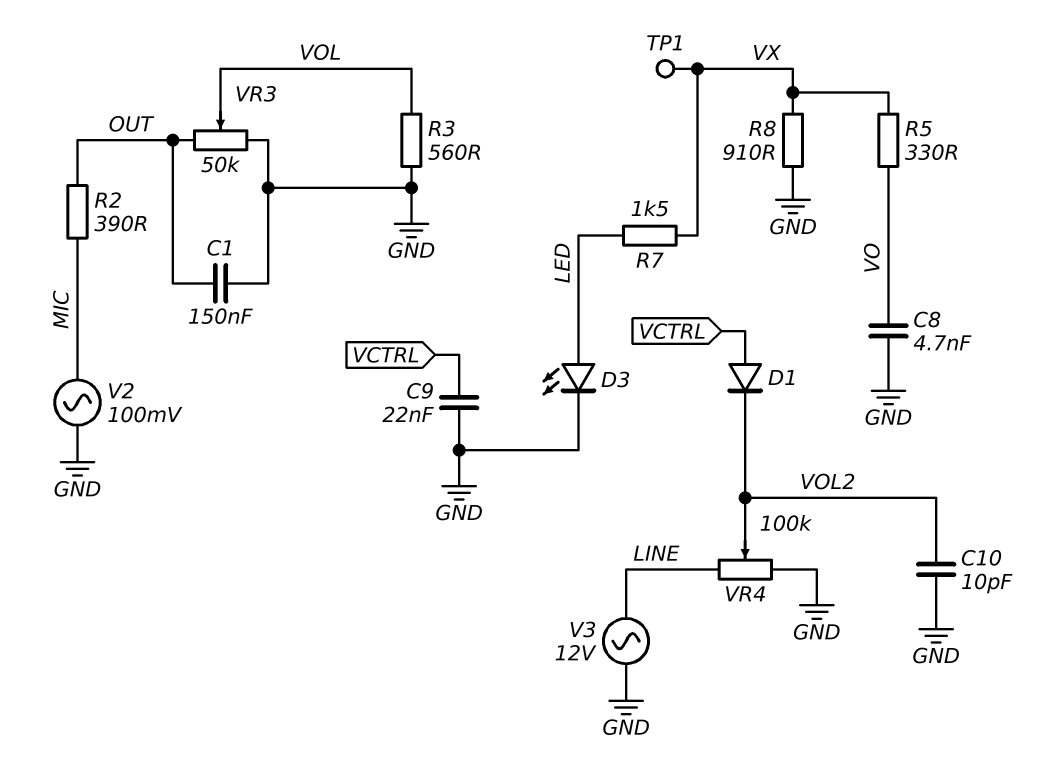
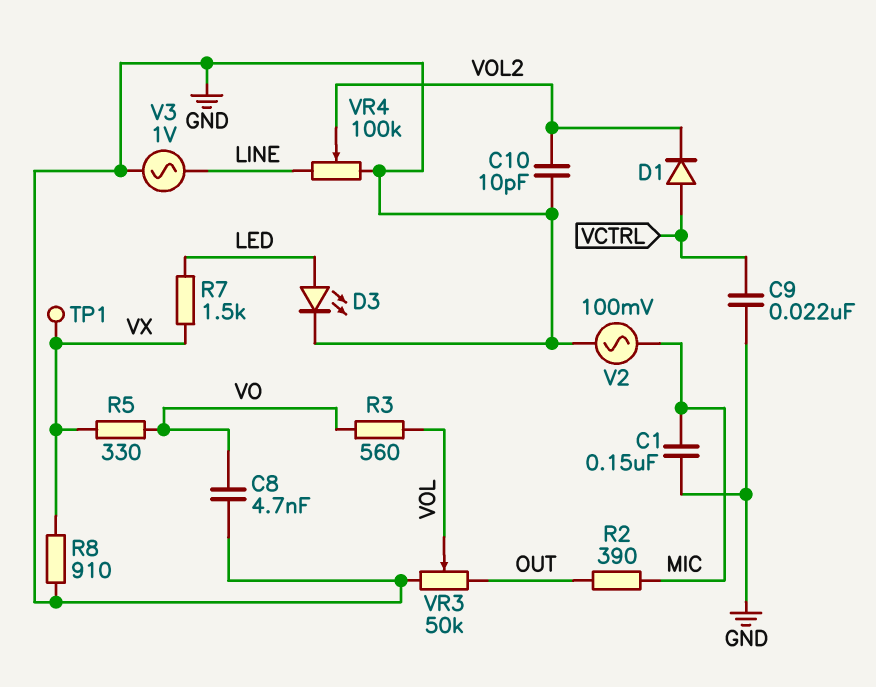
C1: 150nF (GND, OUT) -> 150nF (GND, MIC)
R3: 560 (GND, VOL) -> 560 (VO, VOL)
V3: AC 12V (GND, LINE) -> AC 1V (GND, LINE)

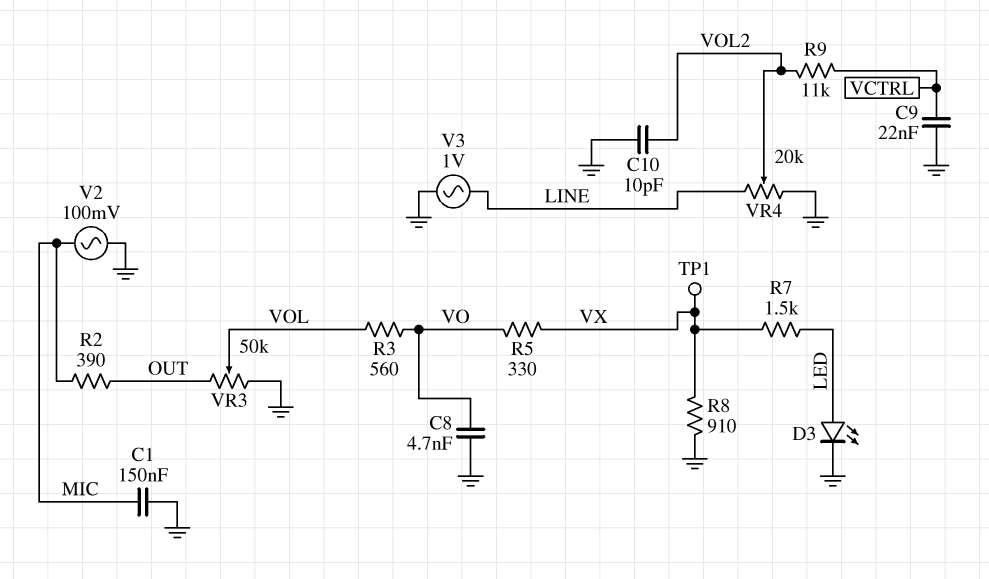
D1: diode (A VCTRL, K VOL2) -> none
R9: none -> 11k (VCTRL, VOL2)
VR4: 100k (GND, LINE, wiper VOL2) -> 20k (GND, LINE, wiper VOL2)

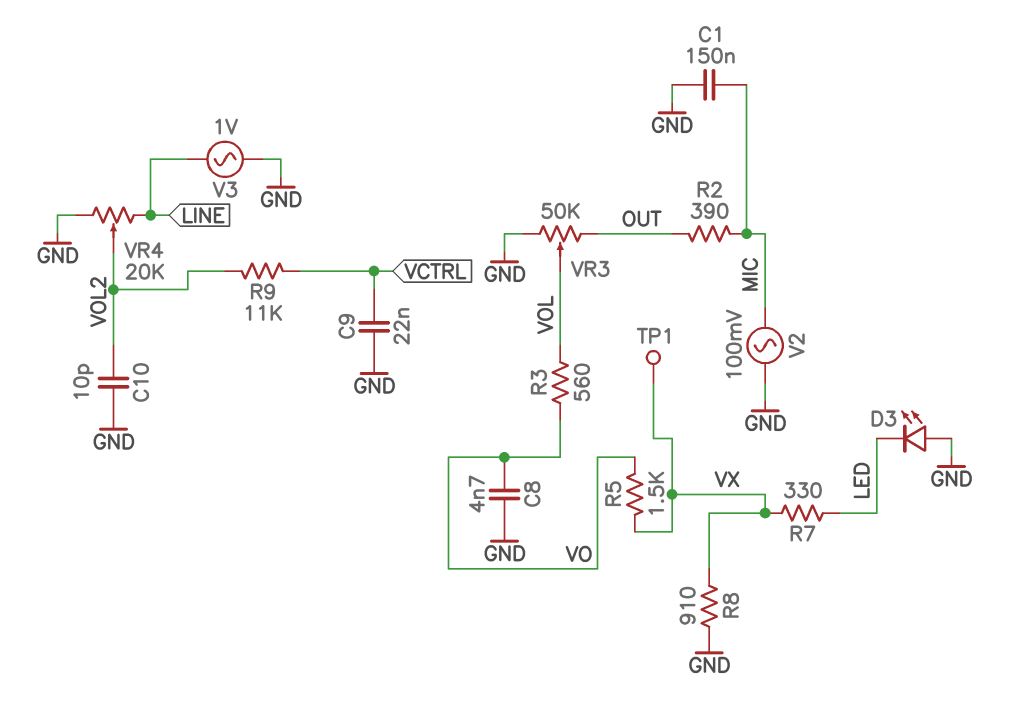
D3: LED (A LED, K GND) -> LED (A GND, K LED)
R5: 330 (VO, VX) -> 1.5k (VO, VX)
R7: 1.5k (LED, VX) -> 330 (LED, VX)

